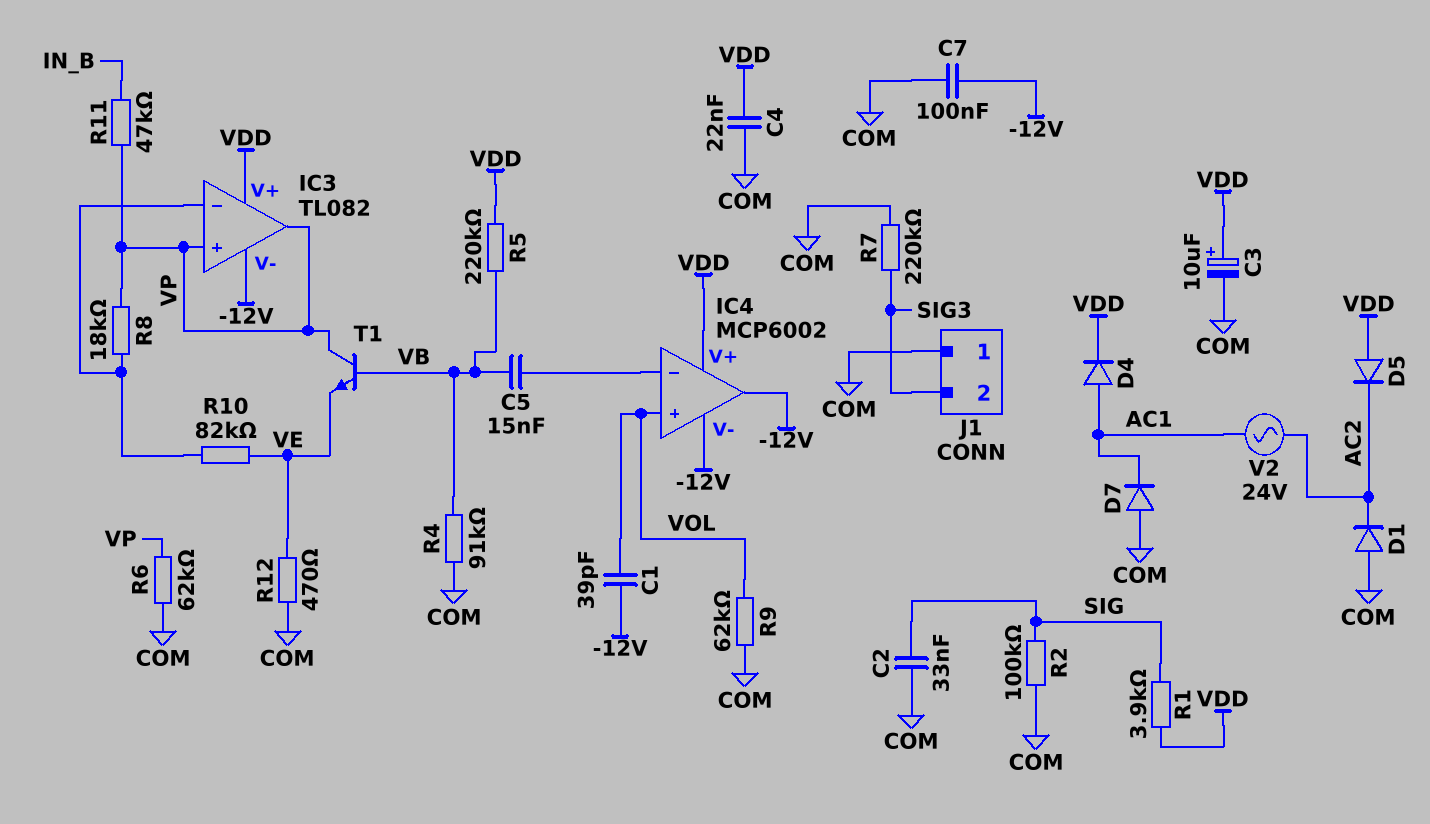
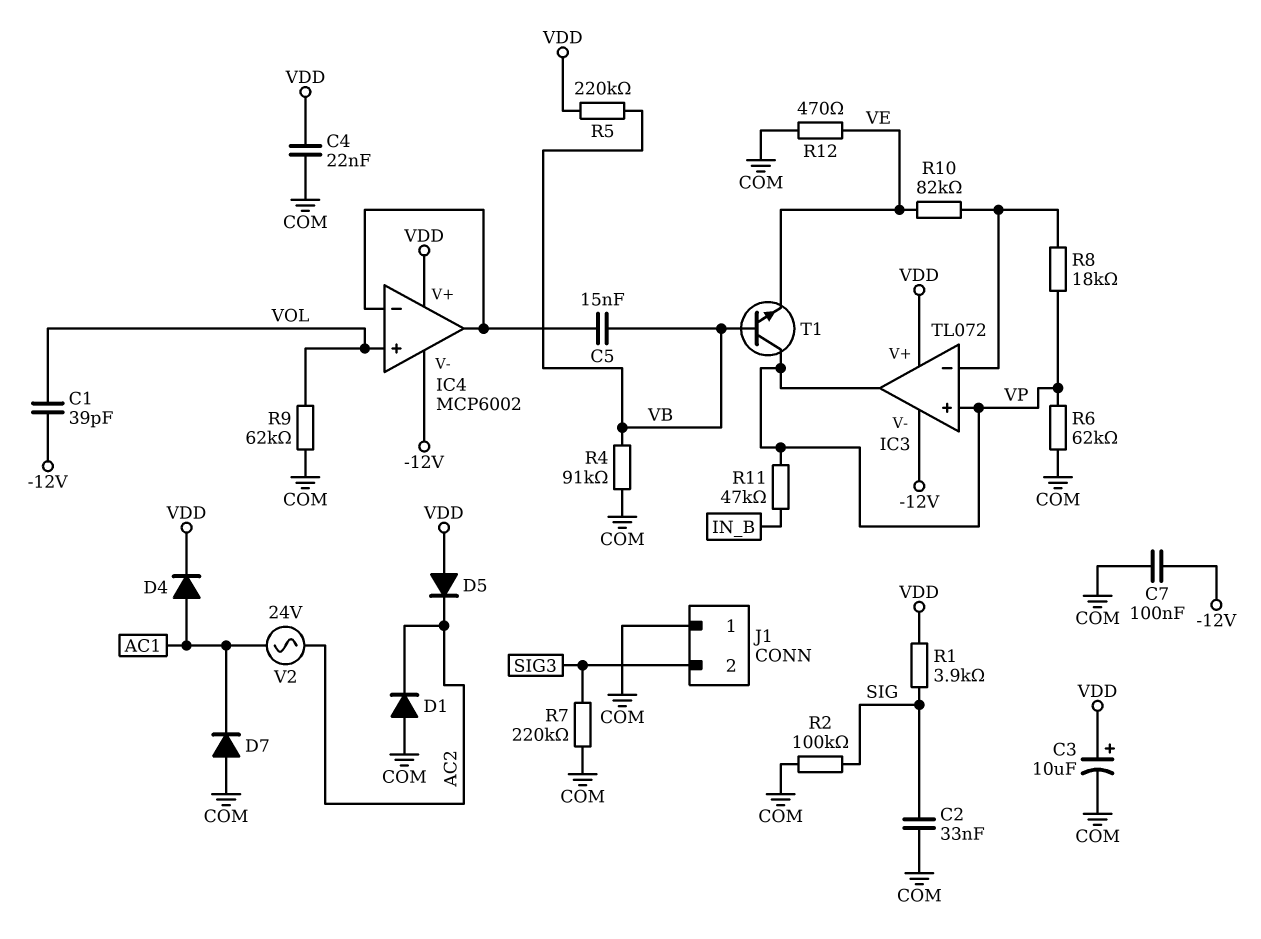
IC3: TL082 -> TL072
IC4 pin out: -12V -> IC4/in-

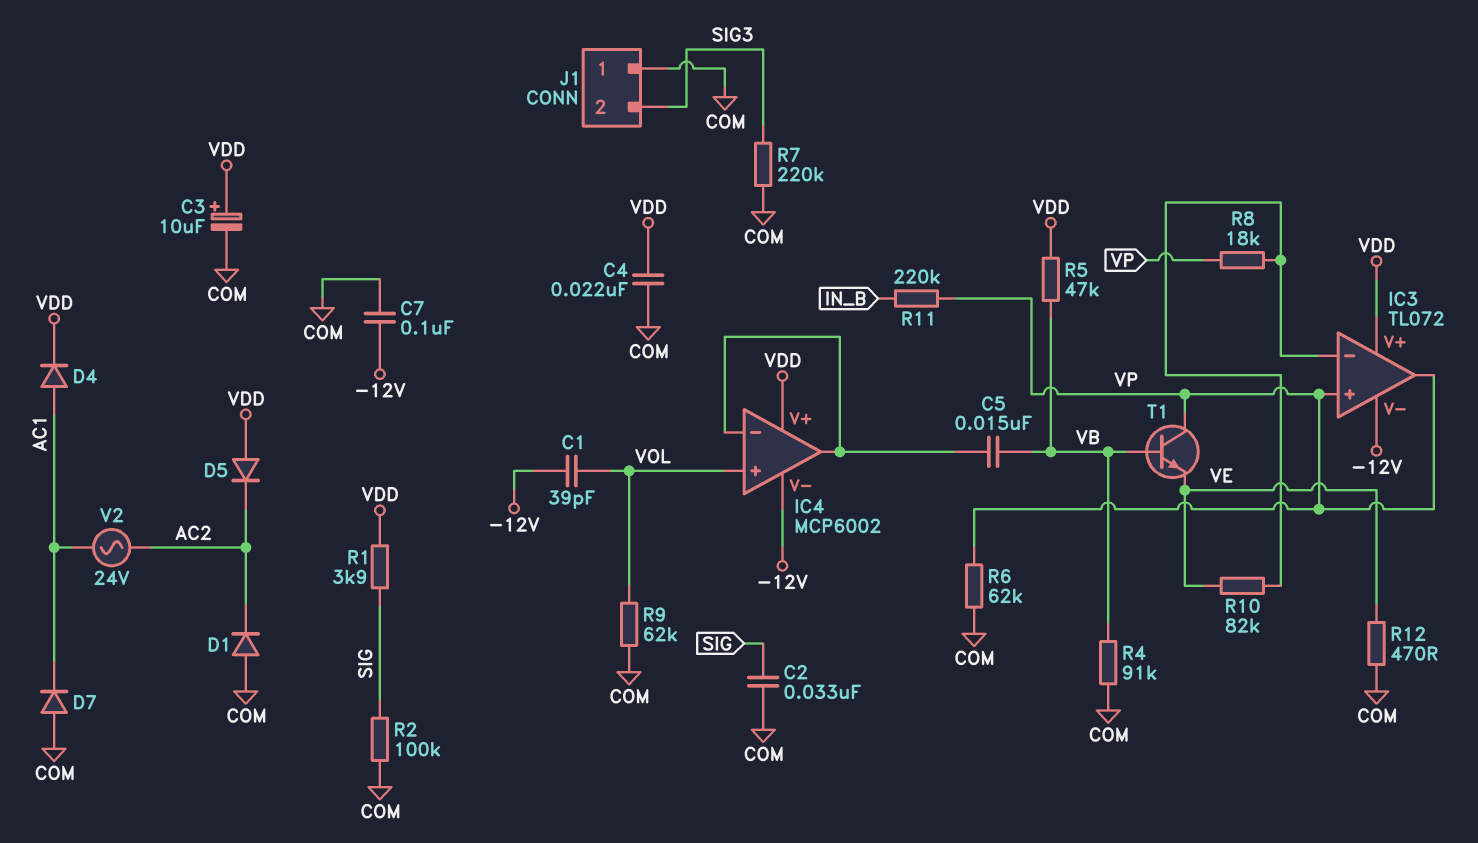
R5: 220k (VB, VDD) -> 47k (VB, VDD)
R11: 47k (IN_B, VP) -> 220k (IN_B, VP)

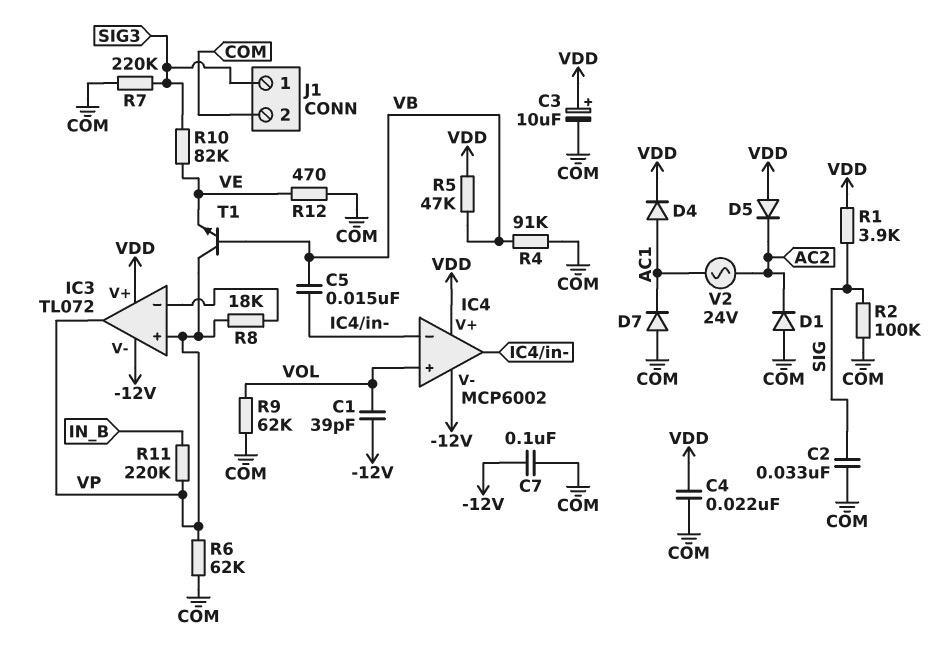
J1 pin 1: COM -> SIG3
J1 pin 2: SIG3 -> COM
R10: 82k (IC3/in-, VE) -> 82k (SIG3, VE)

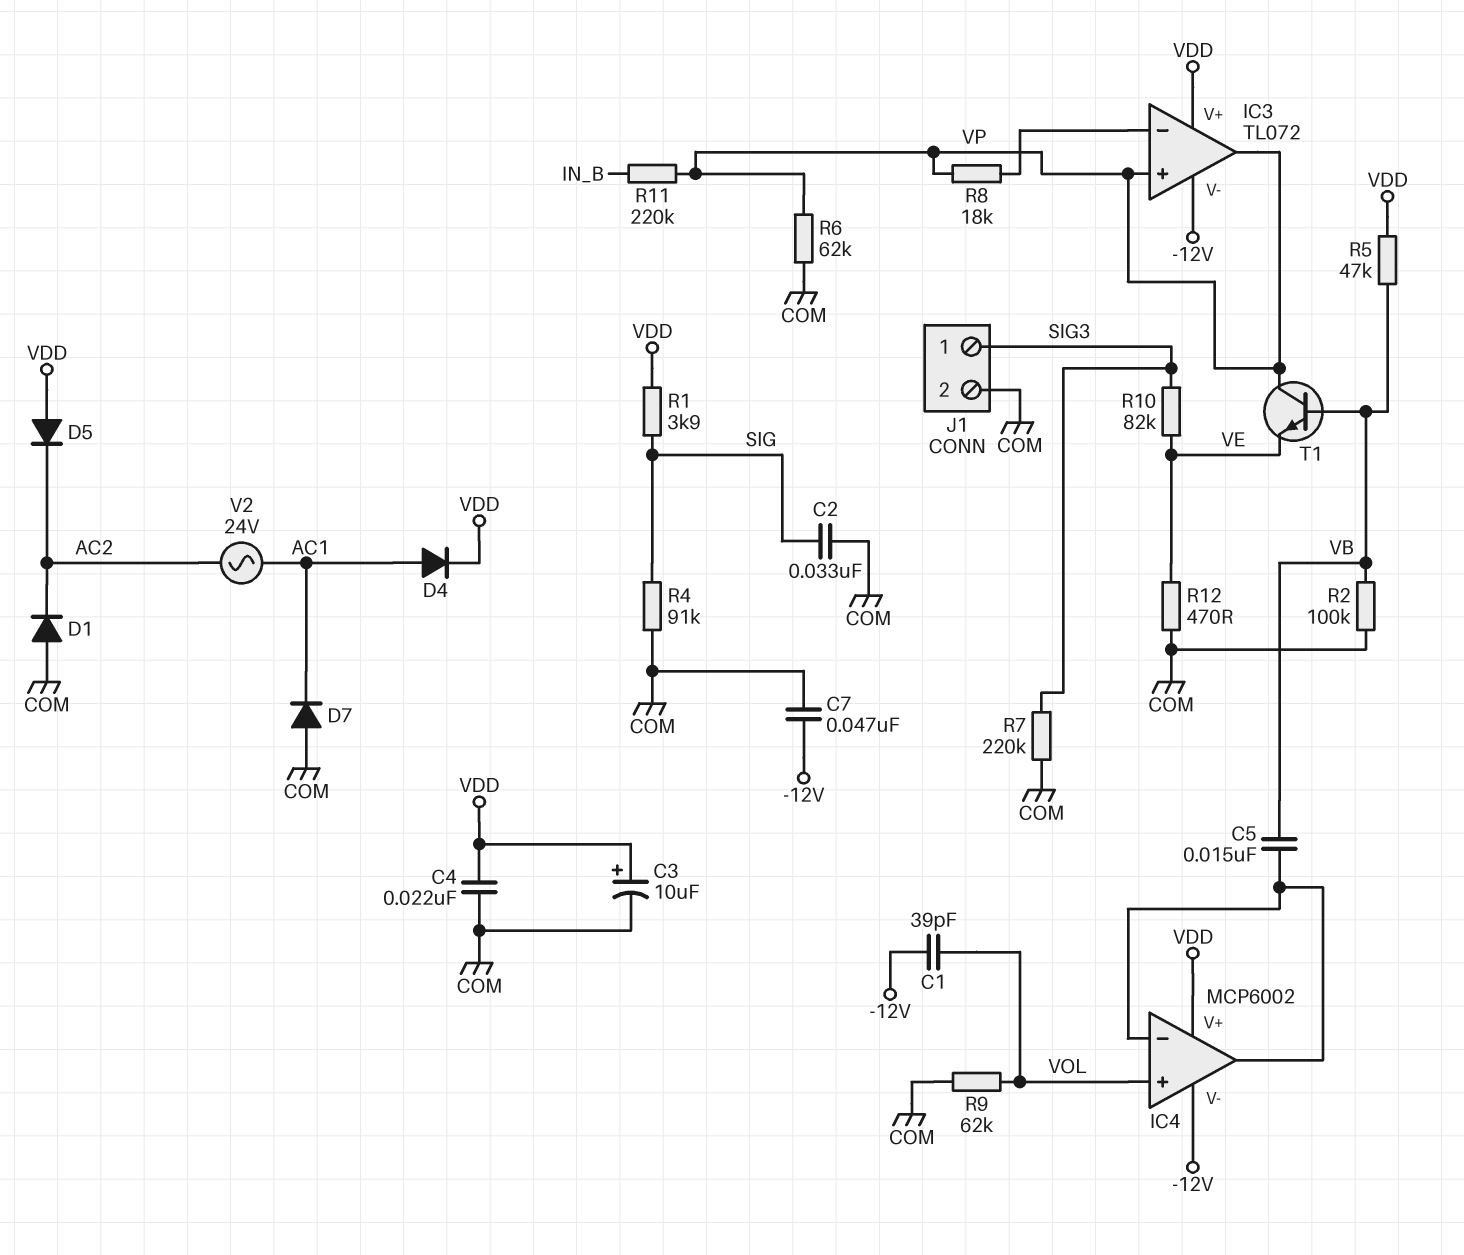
C7: 100nF (-12V, COM) -> 47nF (-12V, COM)
R2: 100k (COM, SIG) -> 100k (COM, VB)
R4: 91k (COM, VB) -> 91k (COM, SIG)

